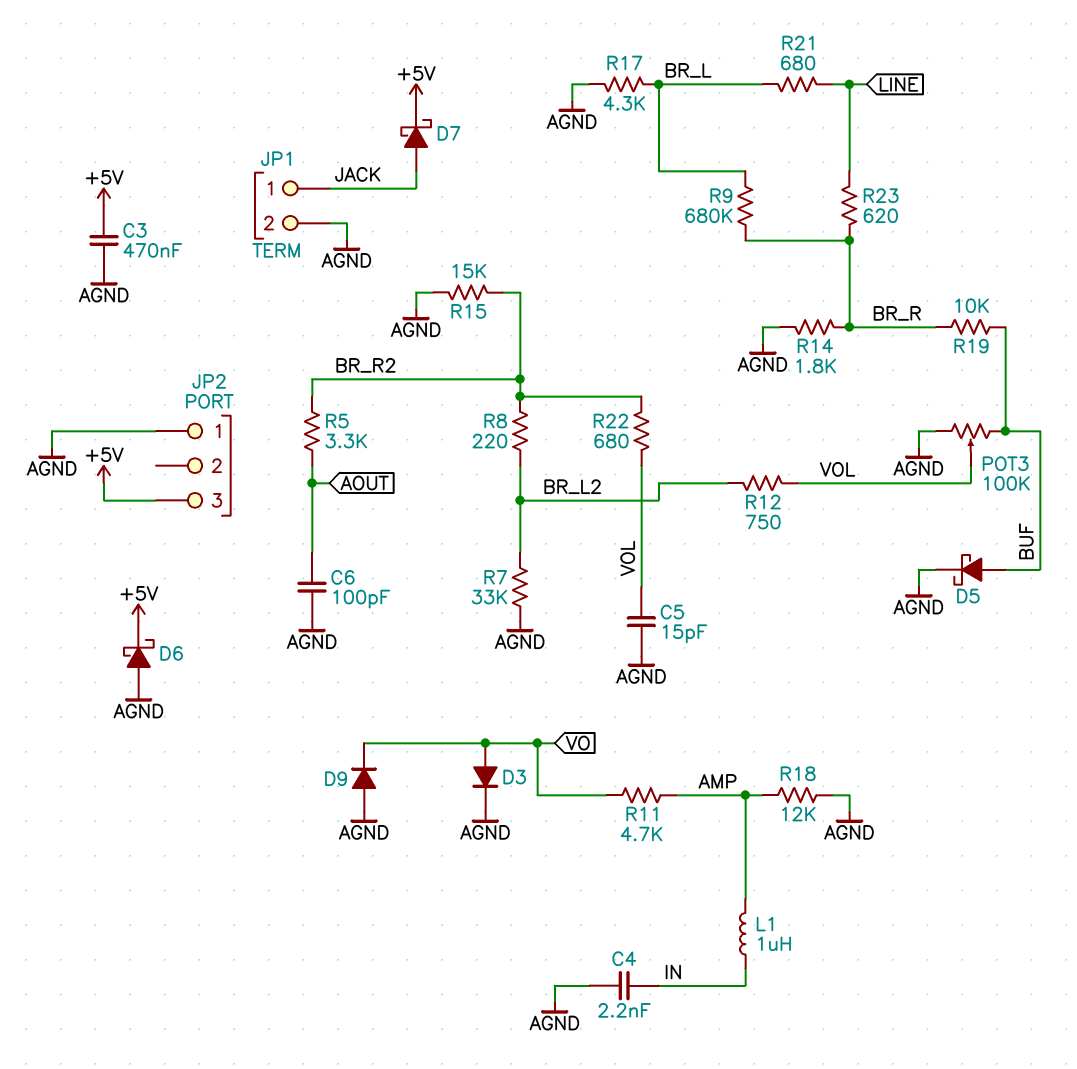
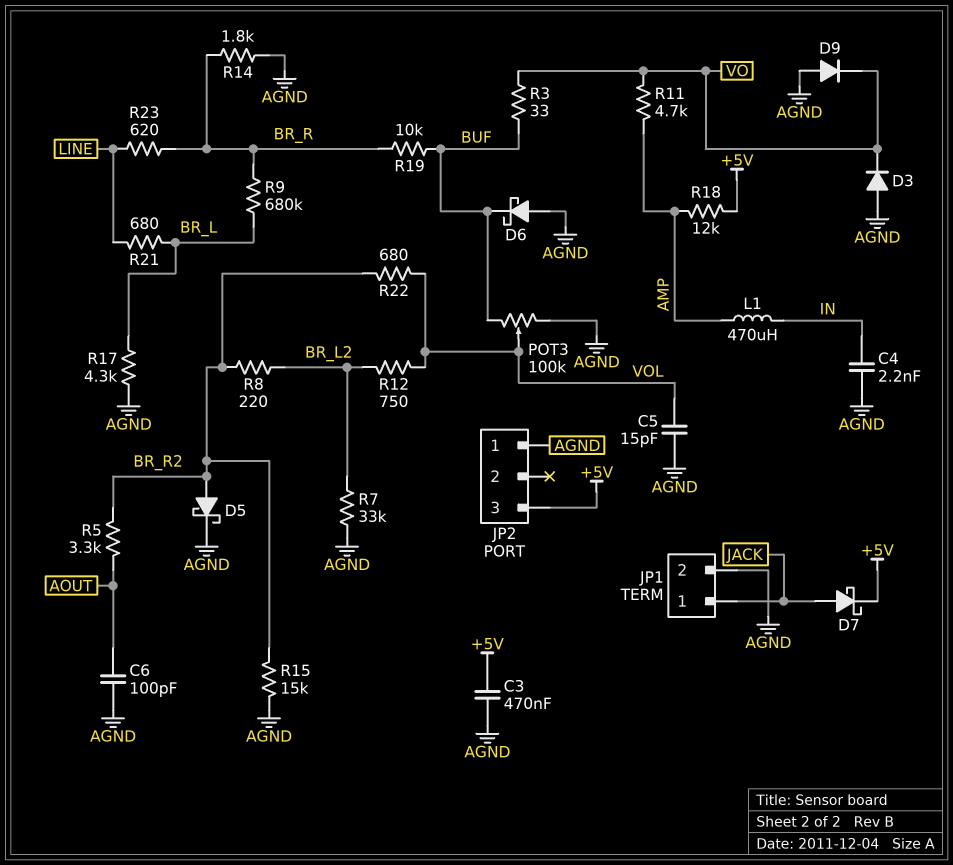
D3: diode (A VO, K AGND) -> diode (A AGND, K VO)
D5: schottky (A BUF, K AGND) -> schottky (A BR_R2, K AGND)
D6: schottky (A AGND, K +5V) -> schottky (A AGND, K BUF)
L1: 1uH (AMP, IN) -> 470uH (AMP, IN)
R3: none -> 33 (BUF, VO)
R18: 12k (AGND, AMP) -> 12k (+5V, AMP)

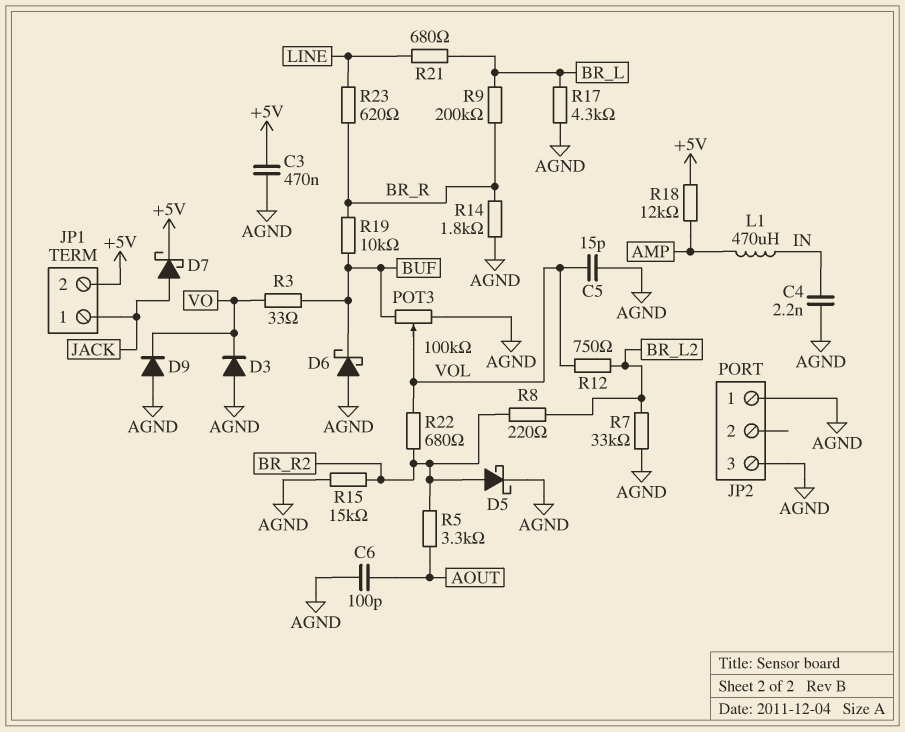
JP1 pin 2: AGND -> +5V
JP2 pin 3: +5V -> AGND
R9: 680k (BR_L, BR_R) -> 200k (BR_L, BR_R)
R11: 4.7k (AMP, VO) -> none

